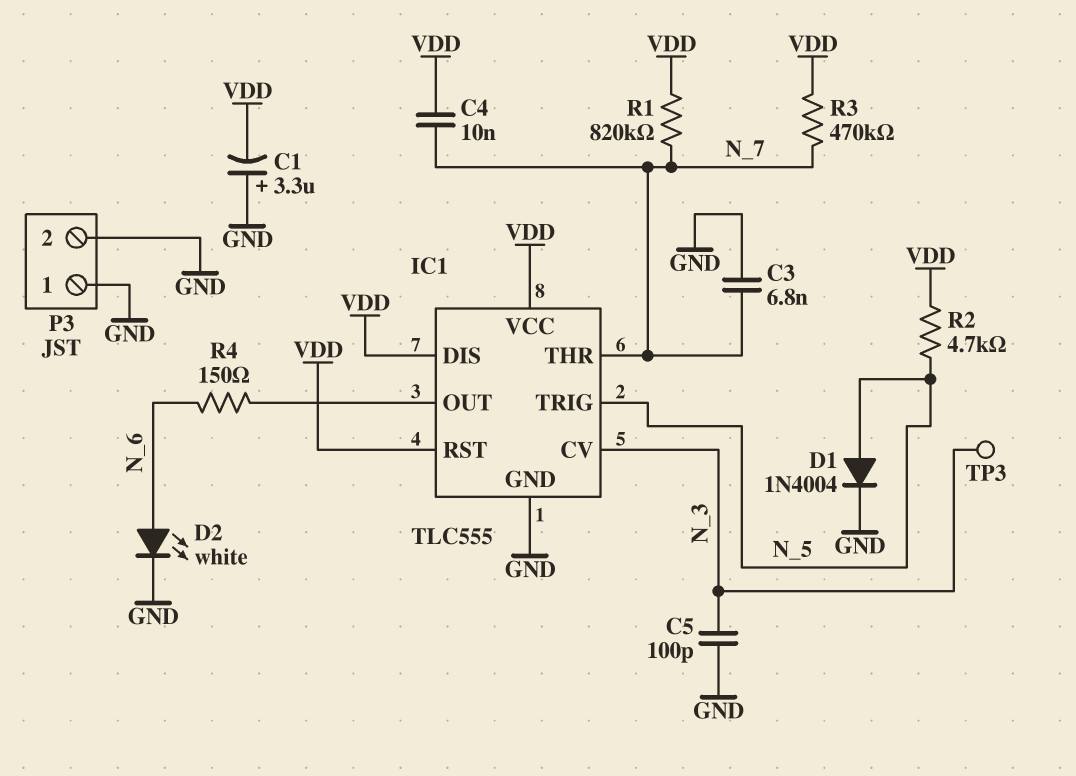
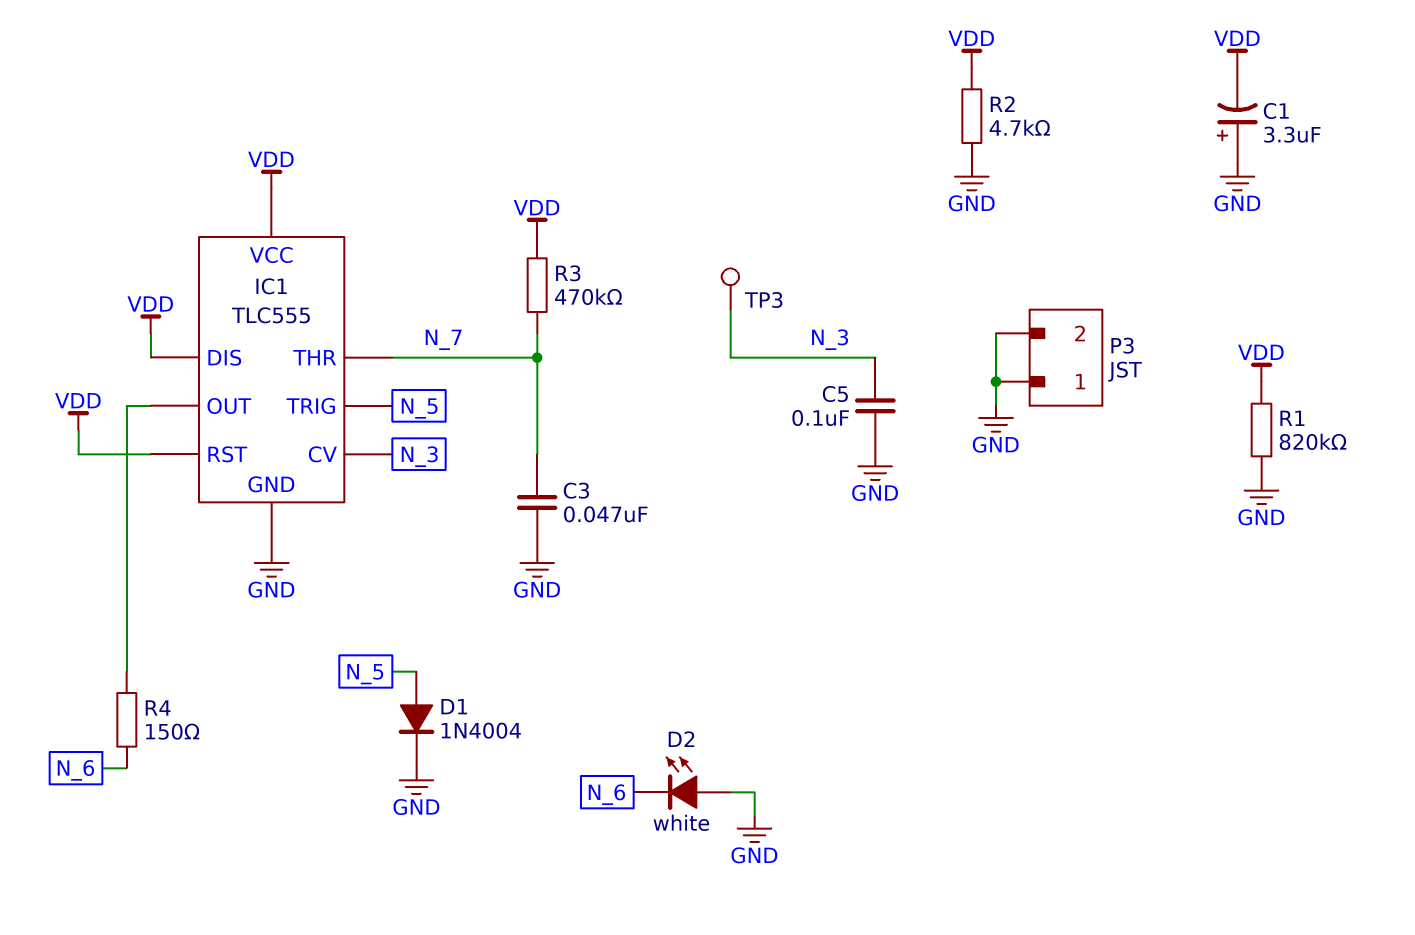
C3: 6.8nF (GND, N_7) -> 47nF (GND, N_7)
C4: 10nF (N_7, VDD) -> none
C5: 100pF (GND, N_3) -> 100nF (GND, N_3)
D2: LED white (A N_6, K GND) -> LED white (A GND, K N_6)
R1: 820k (N_7, VDD) -> 820k (GND, VDD)
R2: 4.7k (N_5, VDD) -> 4.7k (GND, VDD)

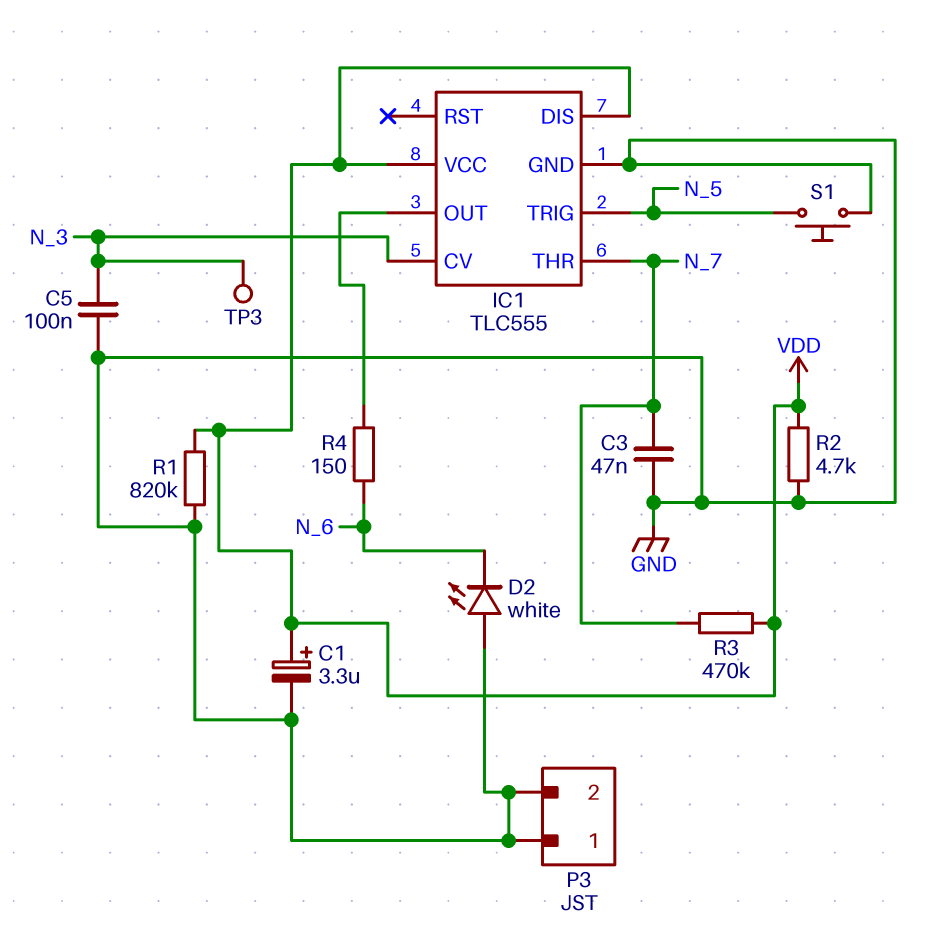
C1: 3.3uF (plus GND, minus VDD) -> 3.3uF (plus VDD, minus GND)
D1: diode 1N4004 (A N_5, K GND) -> none
IC1 pin RST: VDD -> none
S1: none -> button (GND, N_5)

